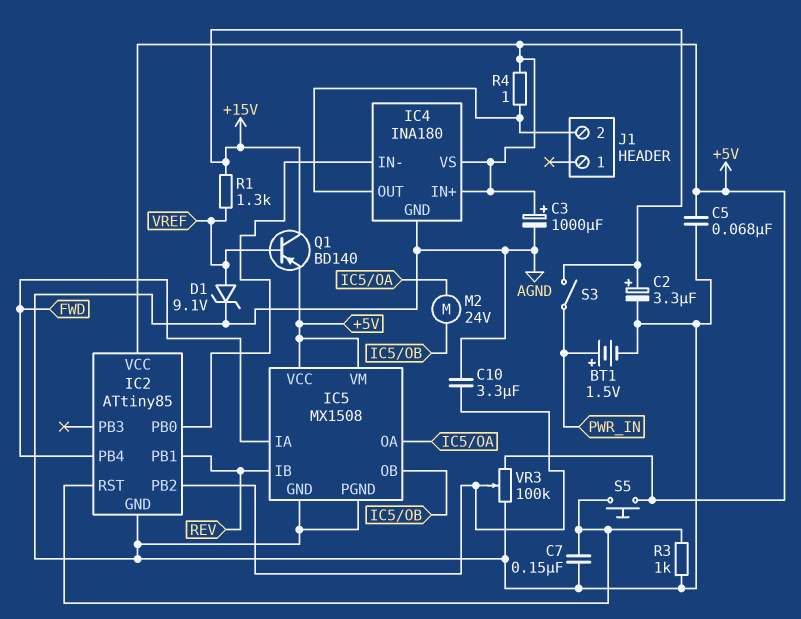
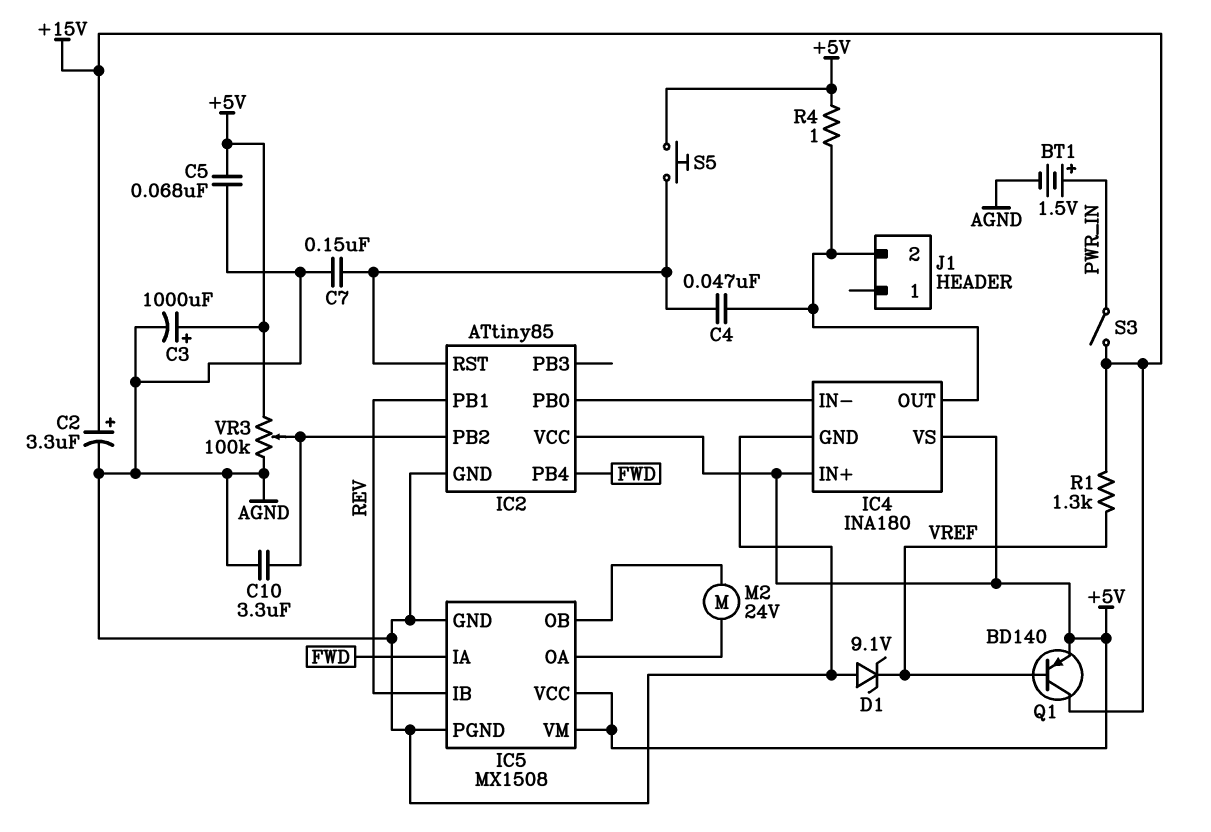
C4: none -> 47nF (IC2/RST, IC4/OUT)
D1: zener 9.1V (A VREF, K AGND) -> zener 9.1V (A AGND, K VREF)
R3: 1k (AGND, IC2/RST) -> none

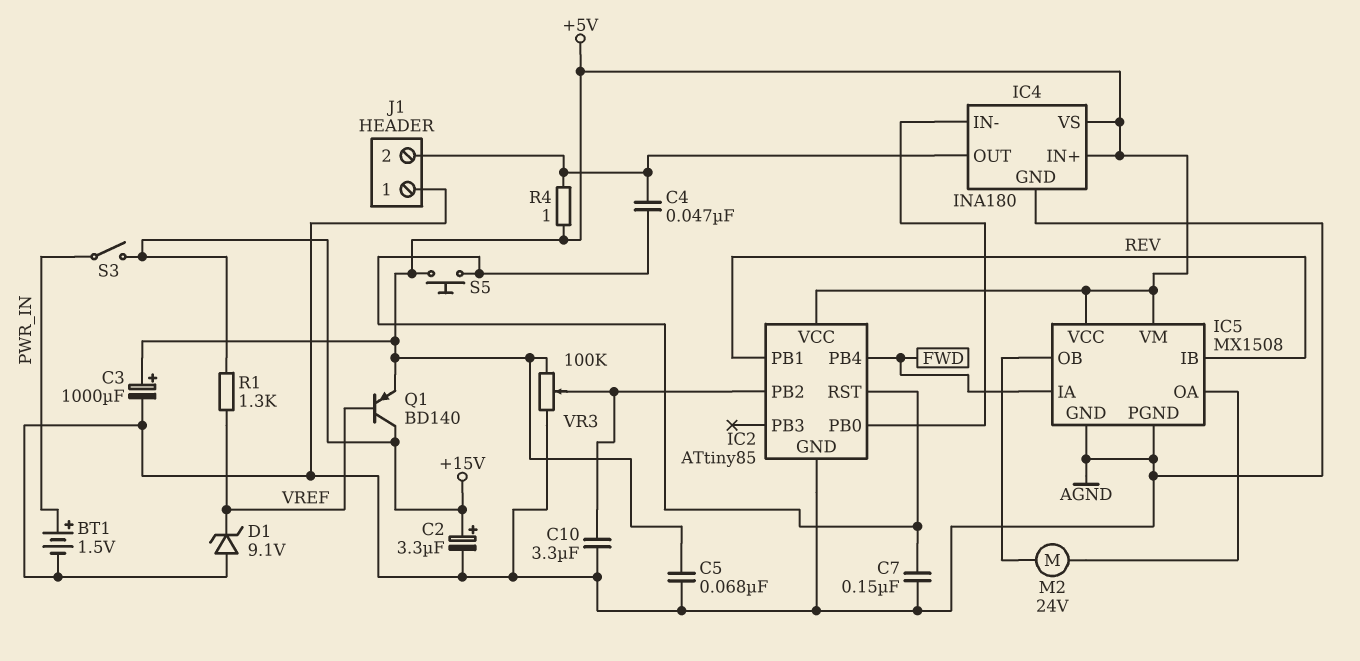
J1 pin 1: none -> AGND

